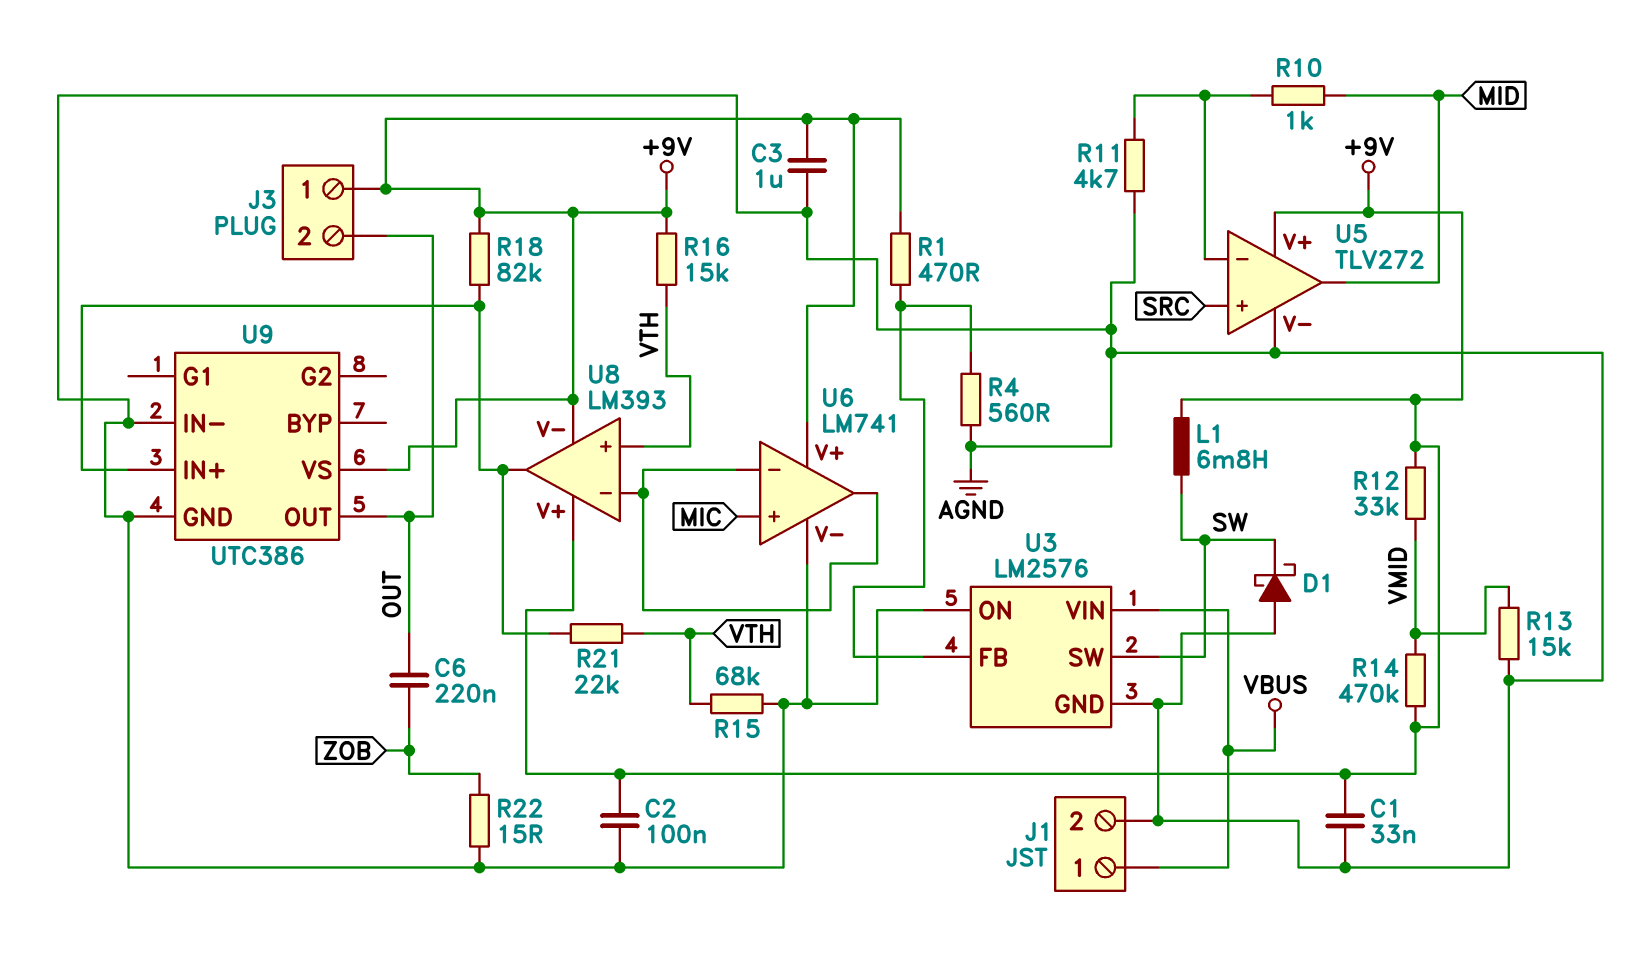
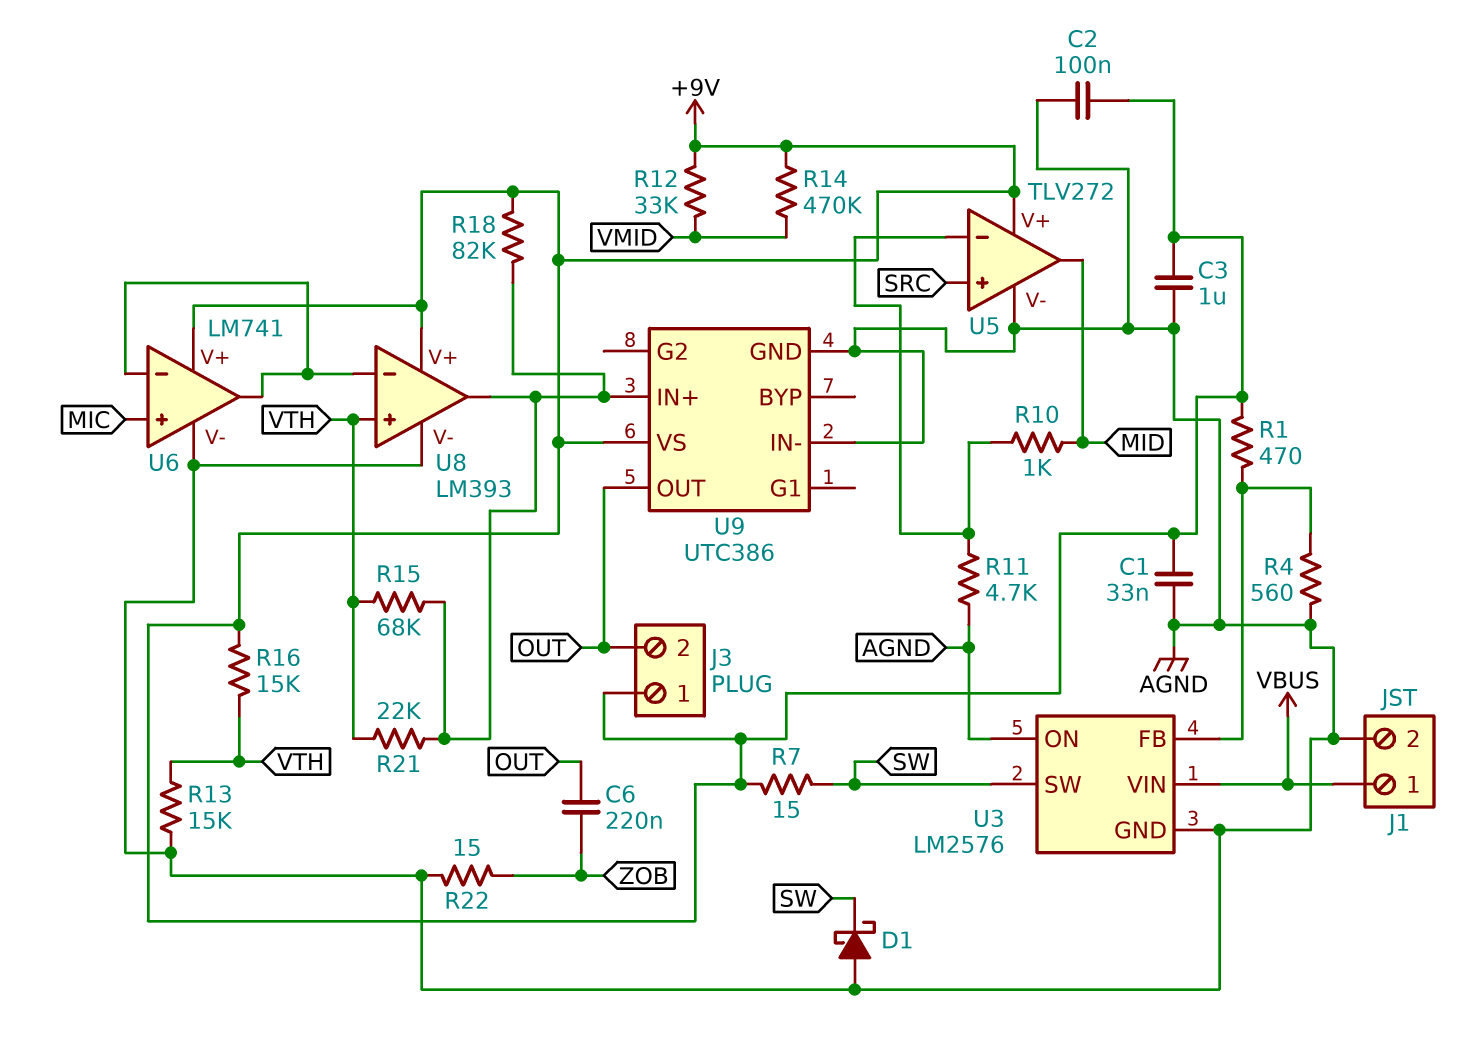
L1: 6.8mH (+9V, SW) -> none
R7: none -> 15 (+9V, SW)
R13: 15k (AGND, VMID) -> 15k (AGND, VTH)
R15: 68k (AGND, VTH) -> 68k (U8/out, VTH)
U8 pin V-: +9V -> AGND

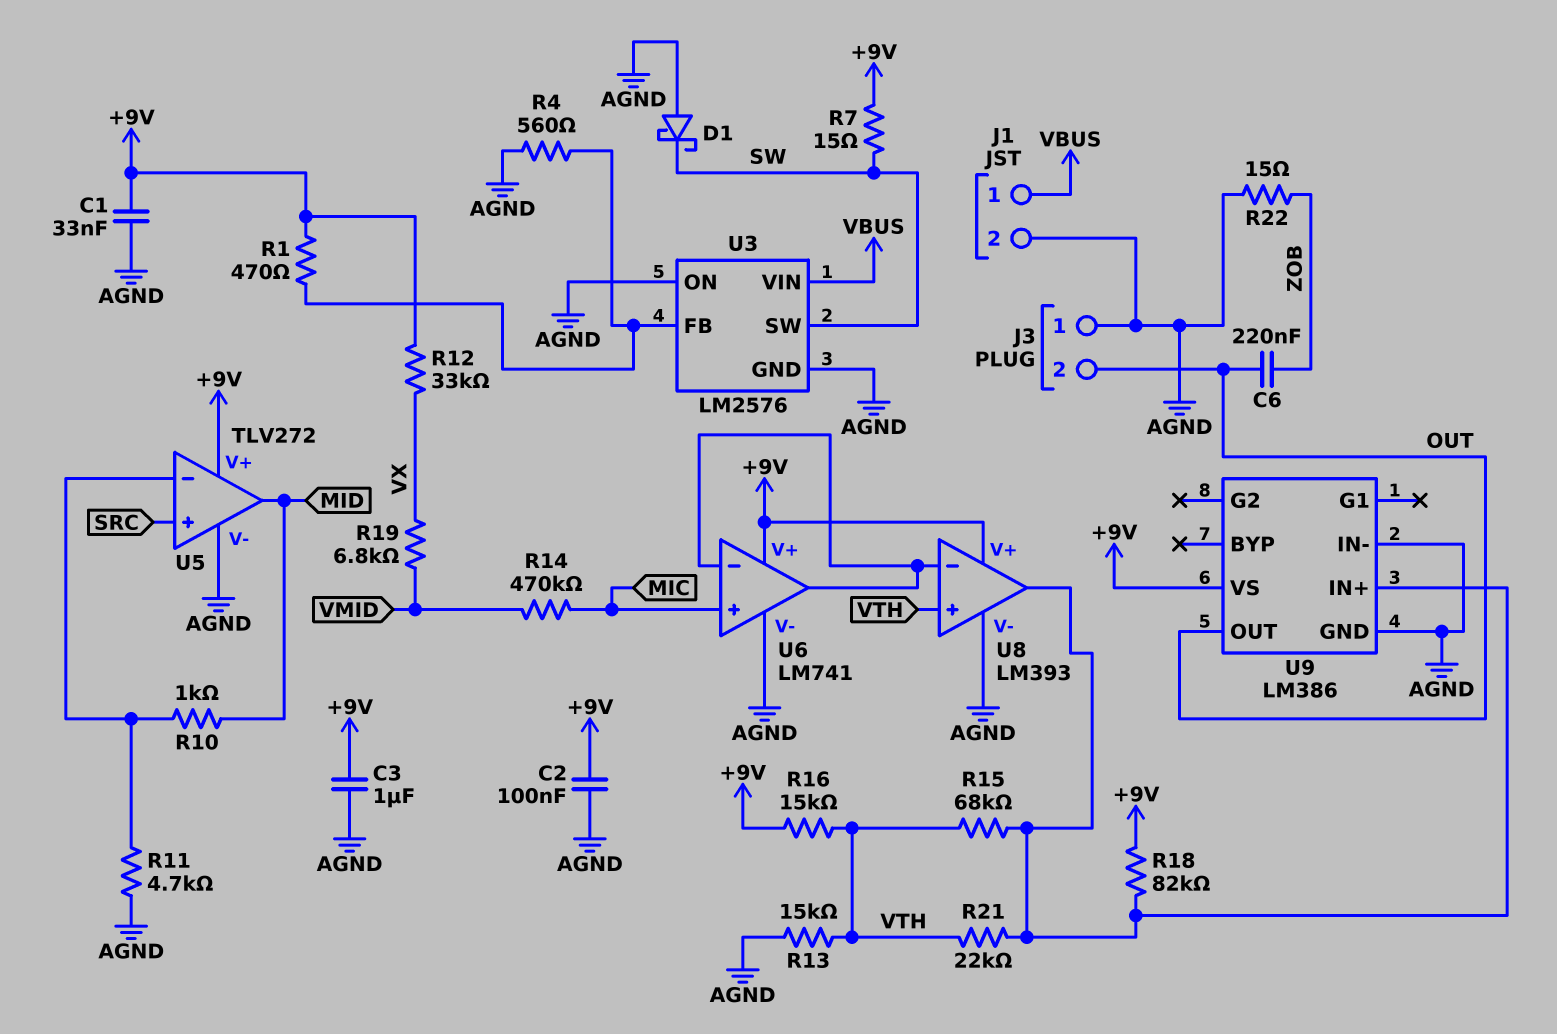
J3 pin 1: +9V -> AGND
R12: 33k (+9V, VMID) -> 33k (+9V, VX)
R14: 470k (+9V, VMID) -> 470k (MIC, VMID)
R19: none -> 6.8k (VMID, VX)
U9: UTC386 -> LM386

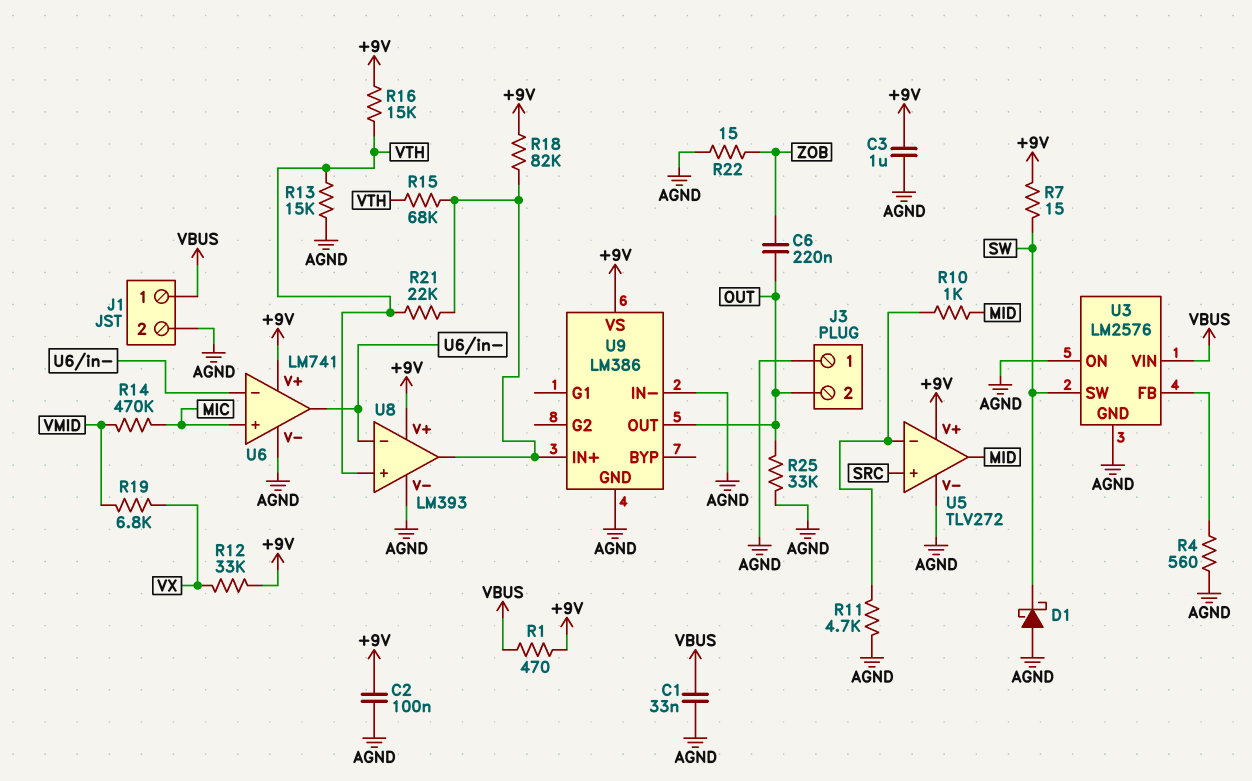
C1: 33nF (+9V, AGND) -> 33nF (AGND, VBUS)
R1: 470 (+9V, U3/FB) -> 470 (+9V, VBUS)
R25: none -> 33k (AGND, OUT)

